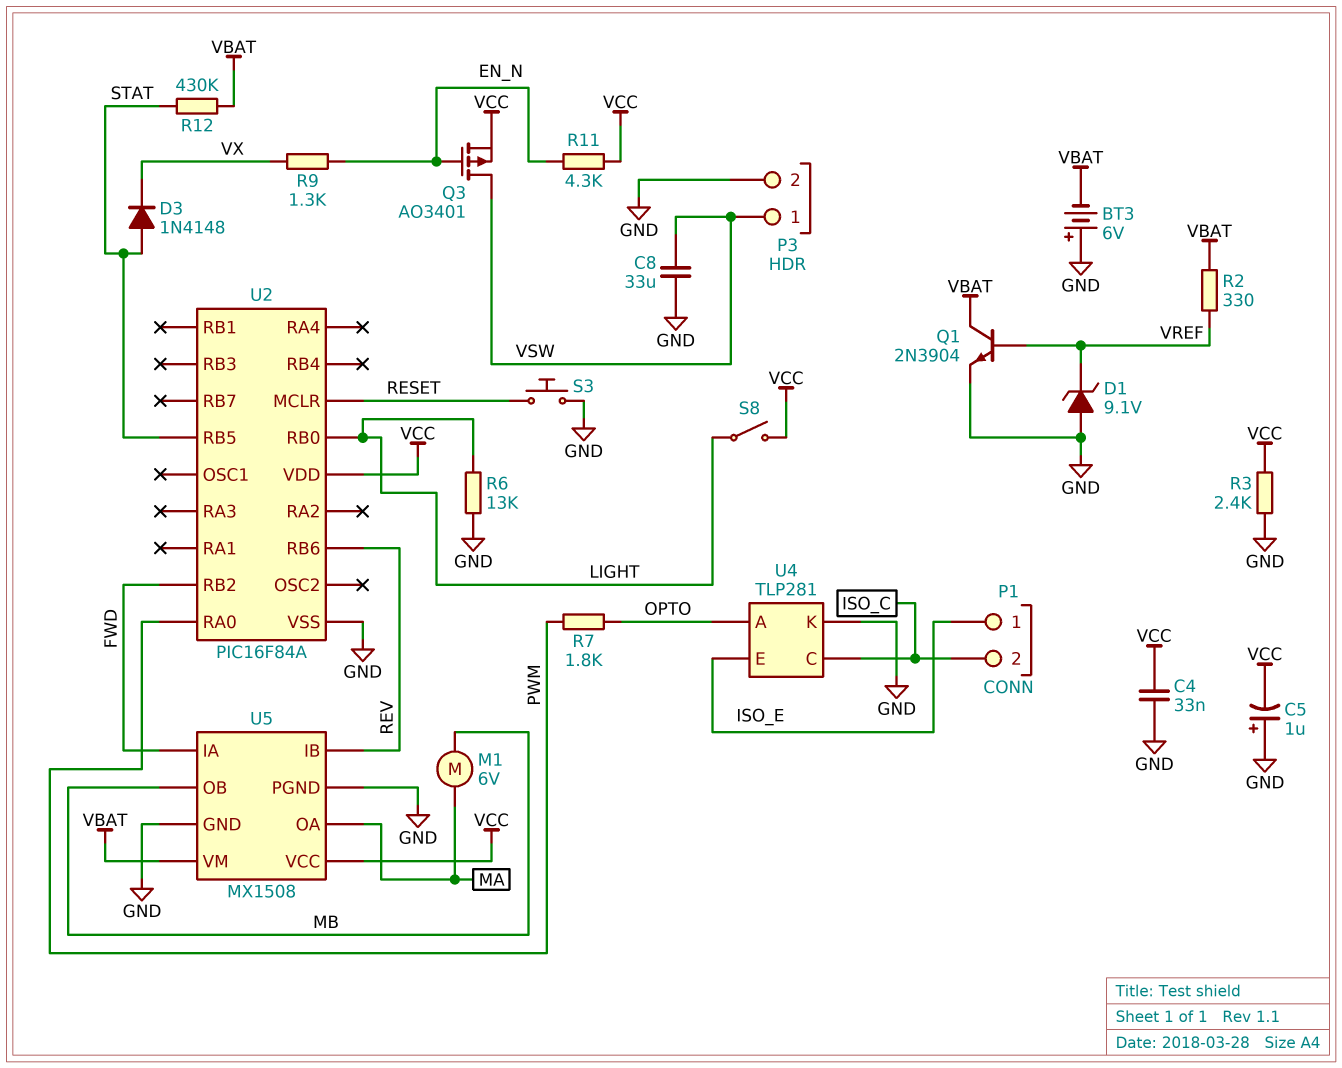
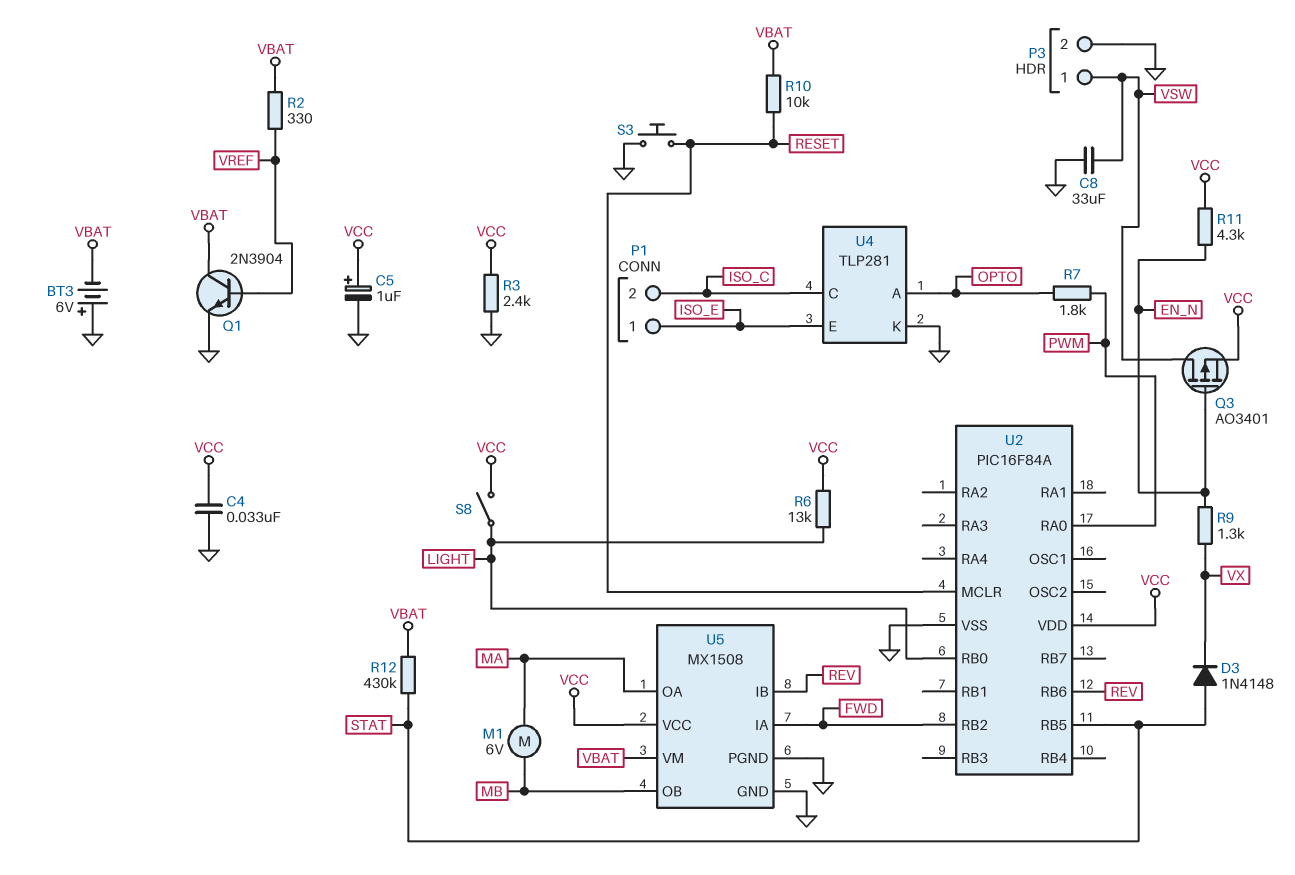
C5: 1uF (plus GND, minus VCC) -> 1uF (plus VCC, minus GND)
D1: zener 9.1V (A GND, K VREF) -> none
R6: 13k (GND, LIGHT) -> 13k (LIGHT, VCC)
R10: none -> 10k (RESET, VBAT)

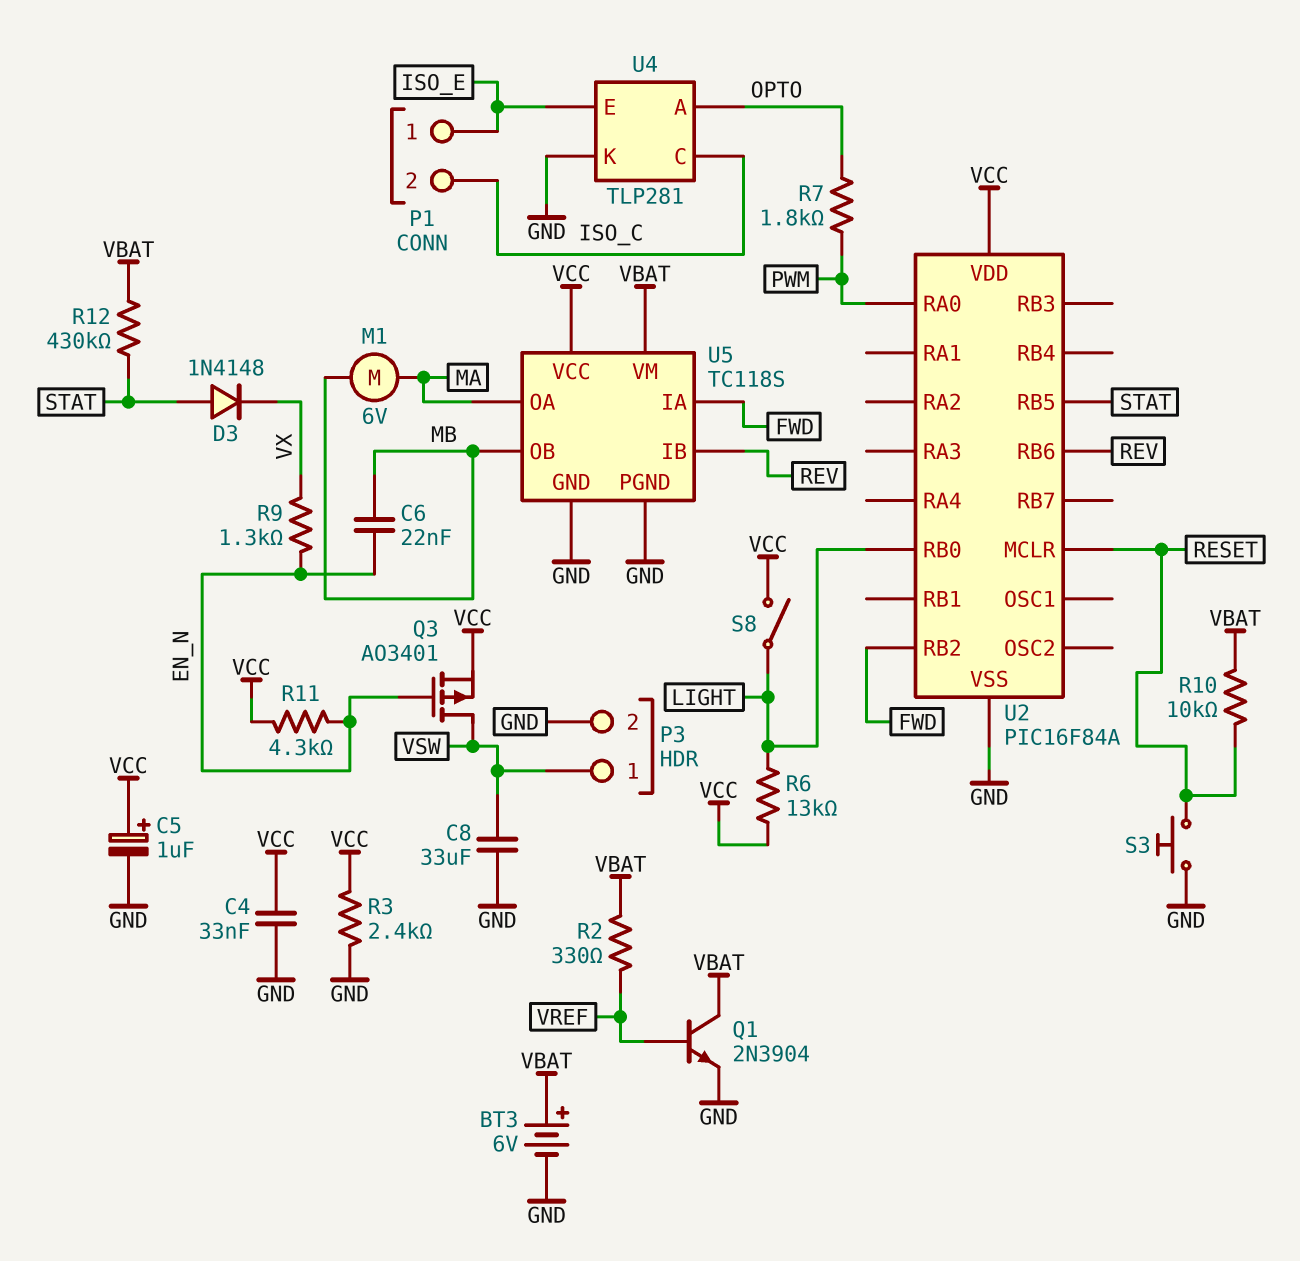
BT3: 6V (plus GND, minus VBAT) -> 6V (plus VBAT, minus GND)
C6: none -> 22nF (EN_N, MB)
U5: MX1508 -> TC118S

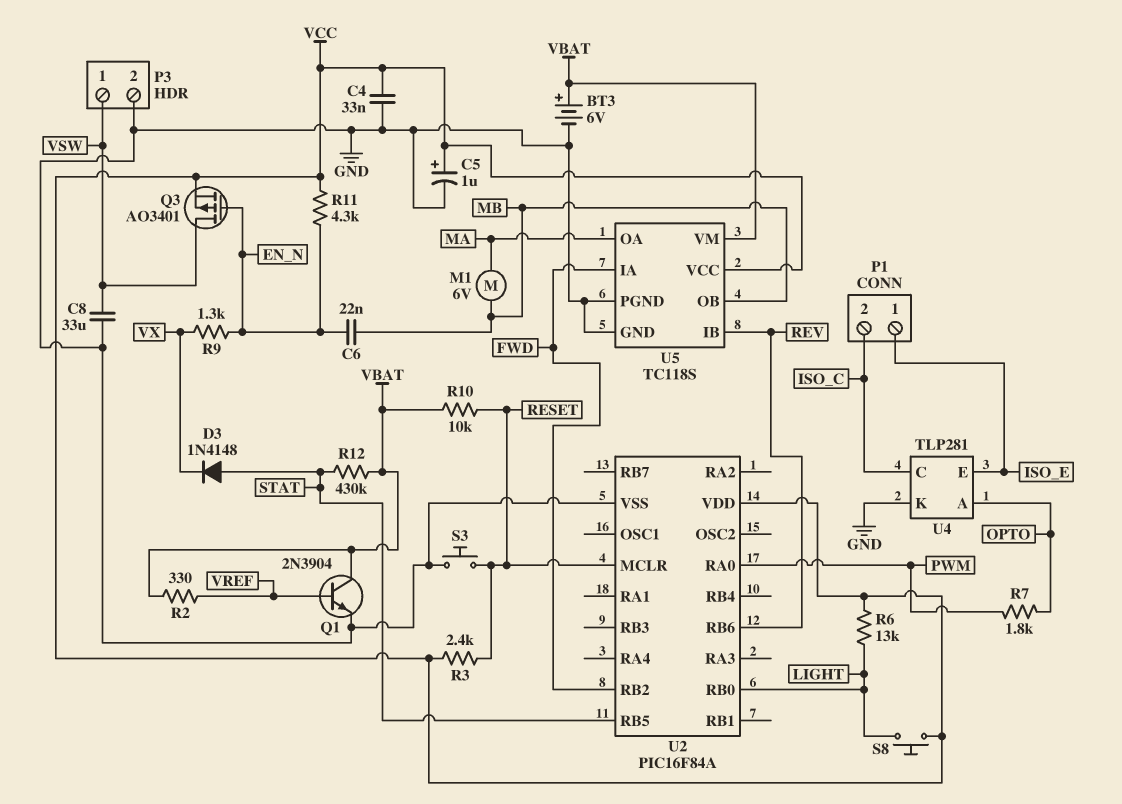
R3: 2.4k (GND, VCC) -> 2.4k (RESET, VCC)
S8: switch (LIGHT, VCC) -> button (LIGHT, VCC)

